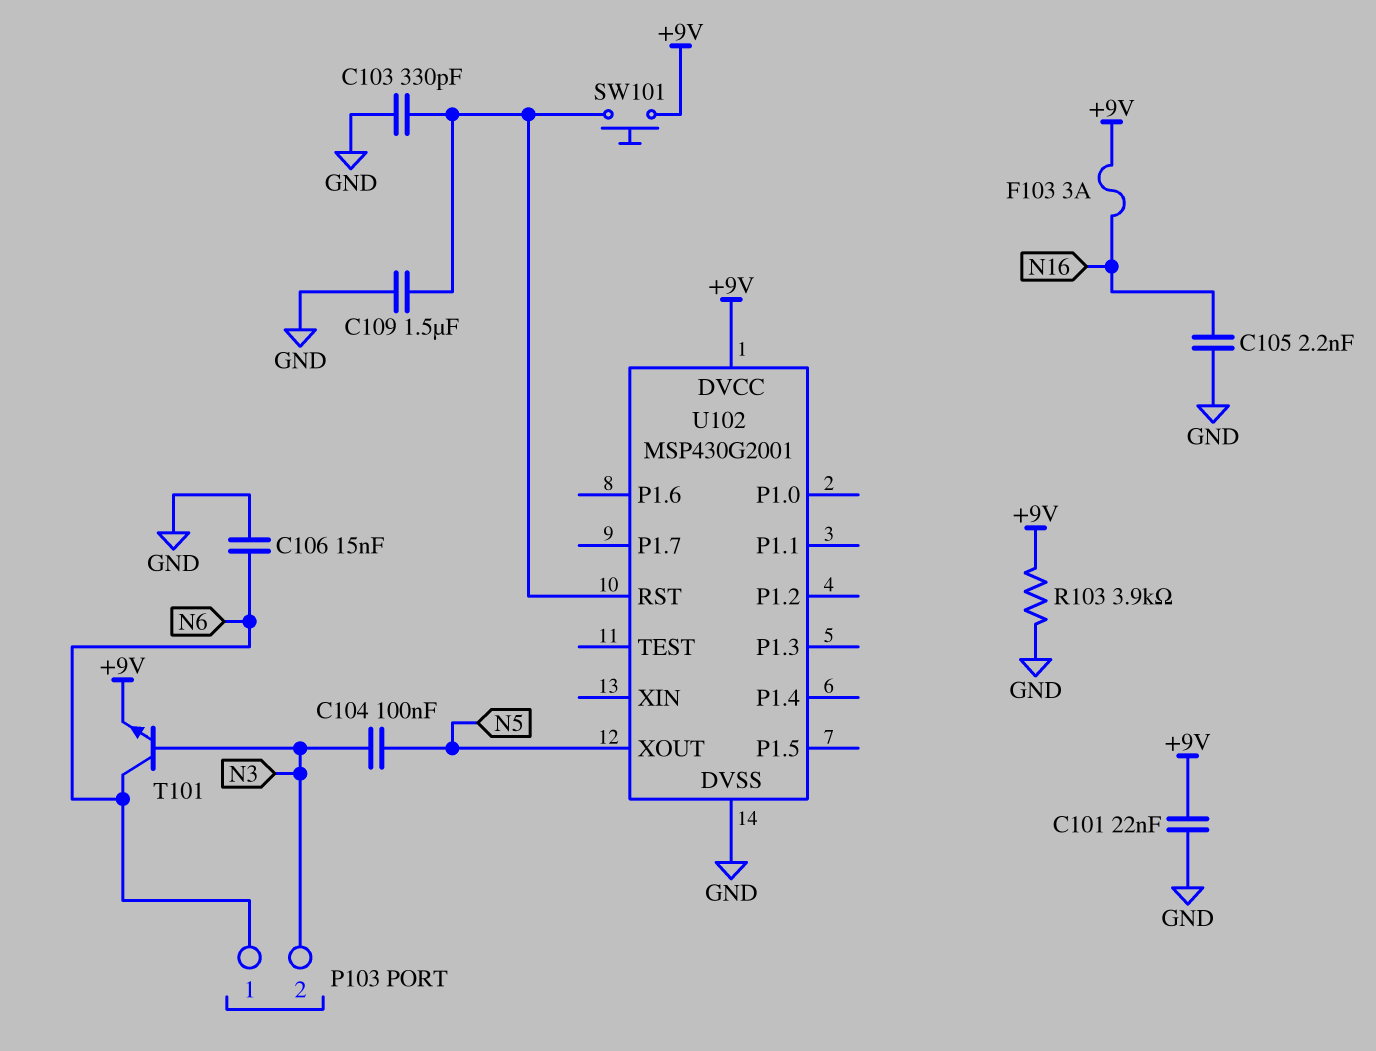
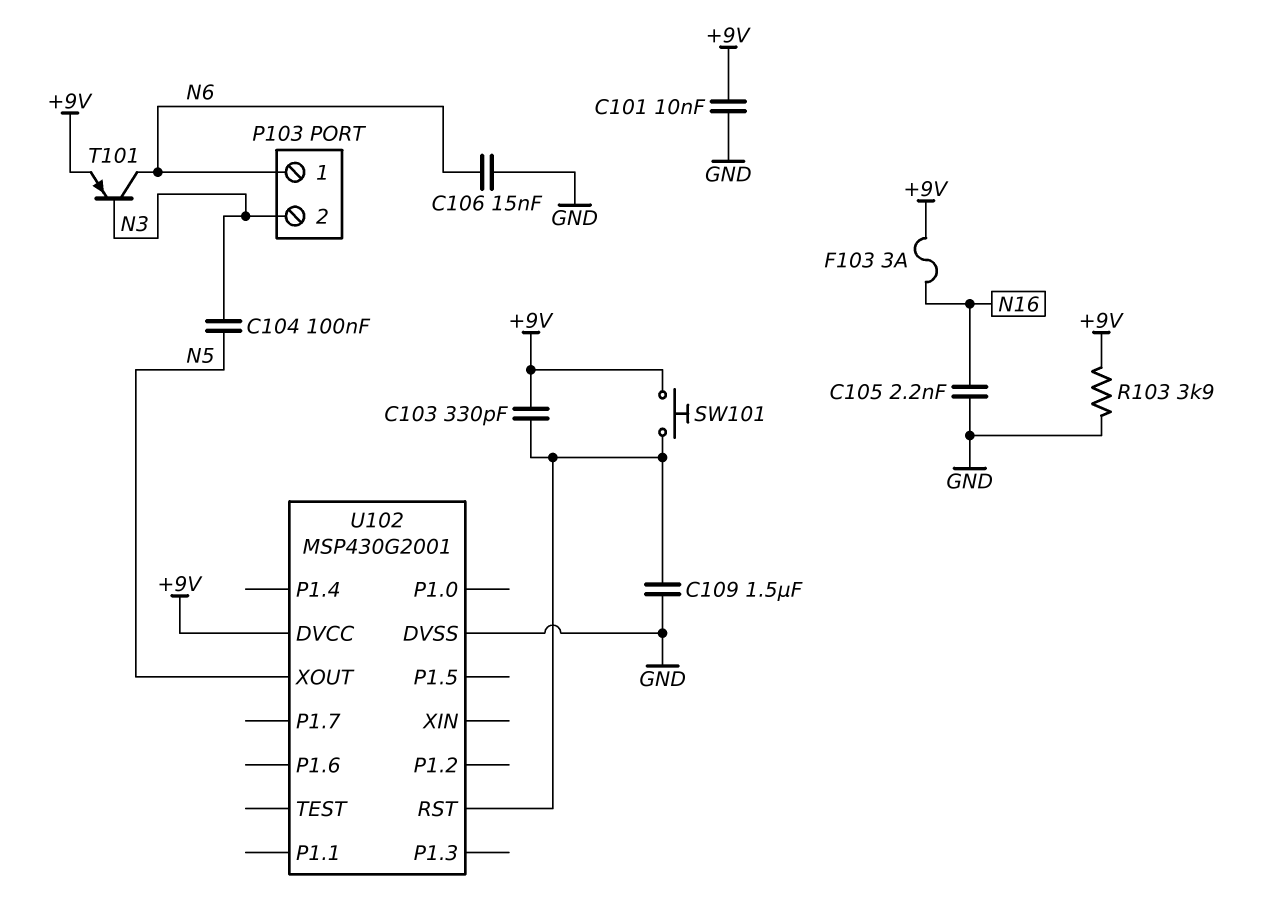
C101: 22nF (+9V, GND) -> 10nF (+9V, GND)
C103: 330pF (GND, U102/RST) -> 330pF (+9V, U102/RST)
T101: NPN (B N3, C N6, E +9V) -> PNP (B N3, C N6, E +9V)

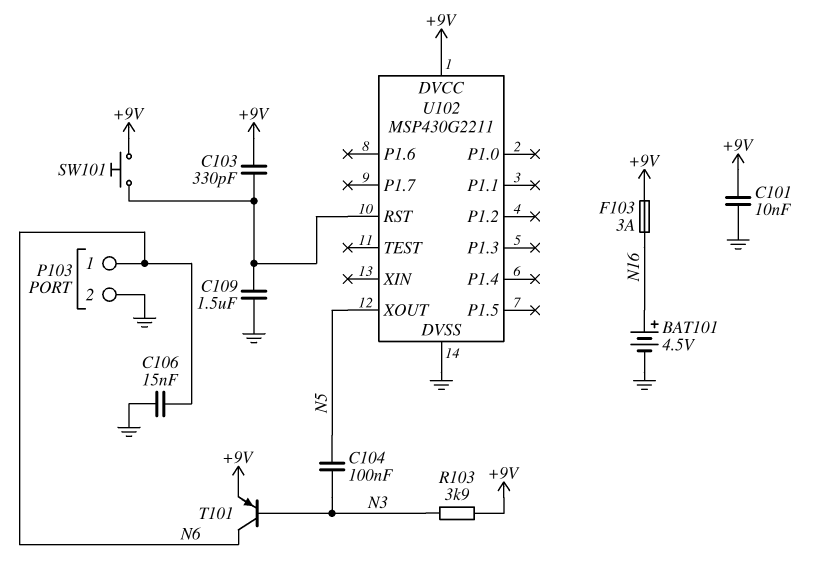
BAT101: none -> 4.5V (plus N16, minus GND)
C105: 2.2nF (GND, N16) -> none
P103 pin 2: N3 -> GND
R103: 3.9k (+9V, GND) -> 3.9k (+9V, N3)
U102: MSP430G2001 -> MSP430G2211

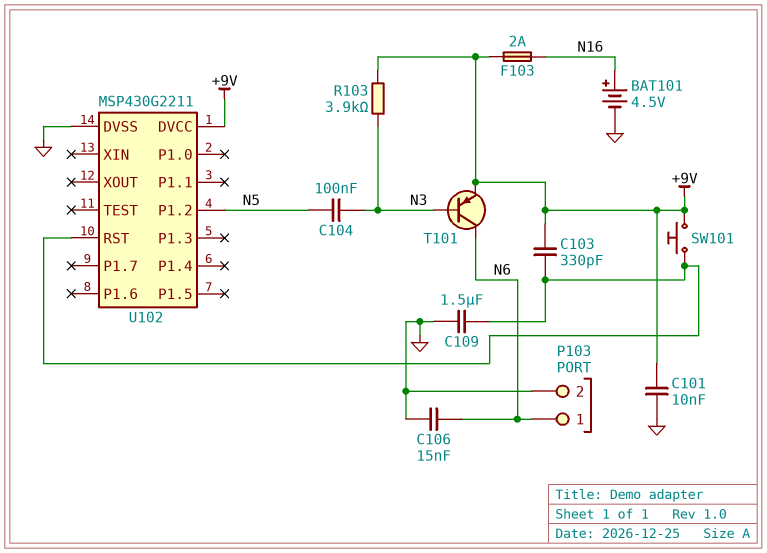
F103: 3A (+9V, N16) -> 2A (+9V, N16)
U102 pin P1.2: none -> N5
U102 pin XOUT: N5 -> none

